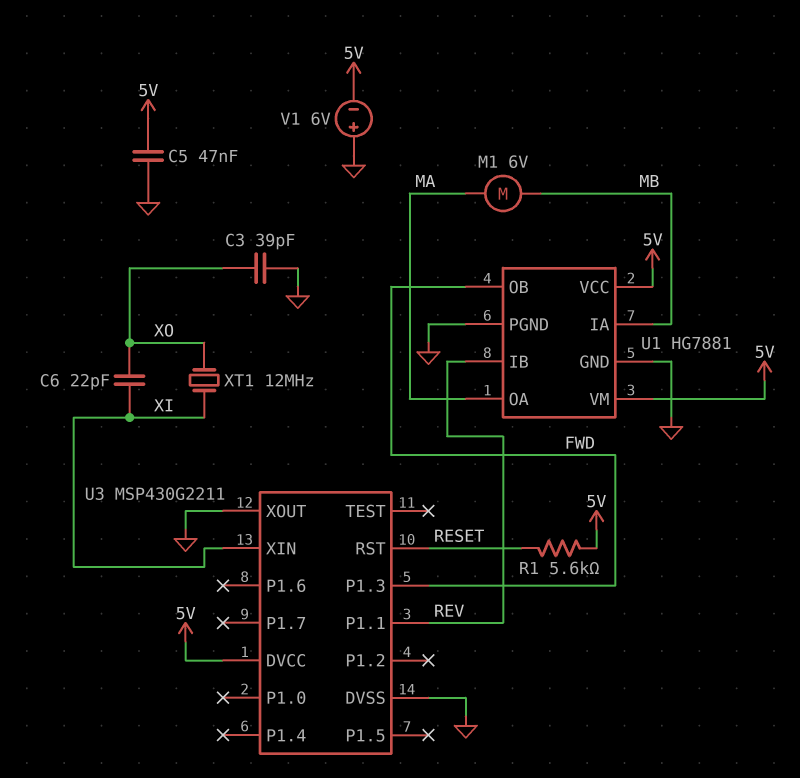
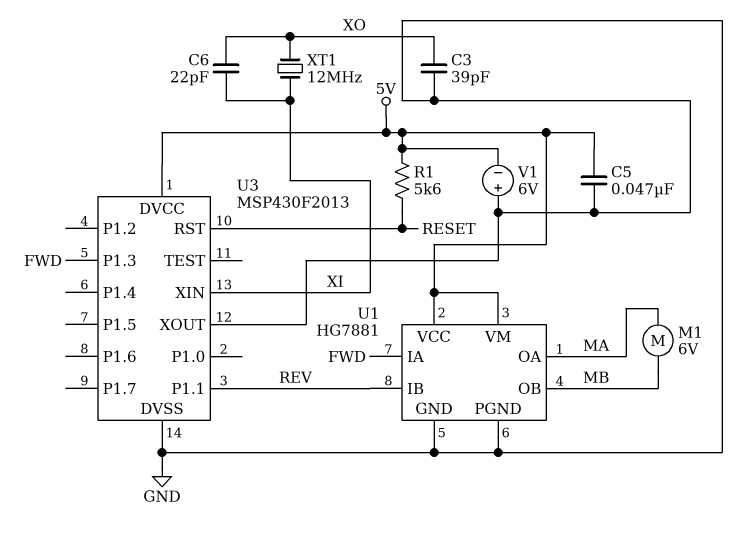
U1 pin IA: MB -> FWD
U1 pin OB: FWD -> MB
U3: MSP430G2211 -> MSP430F2013

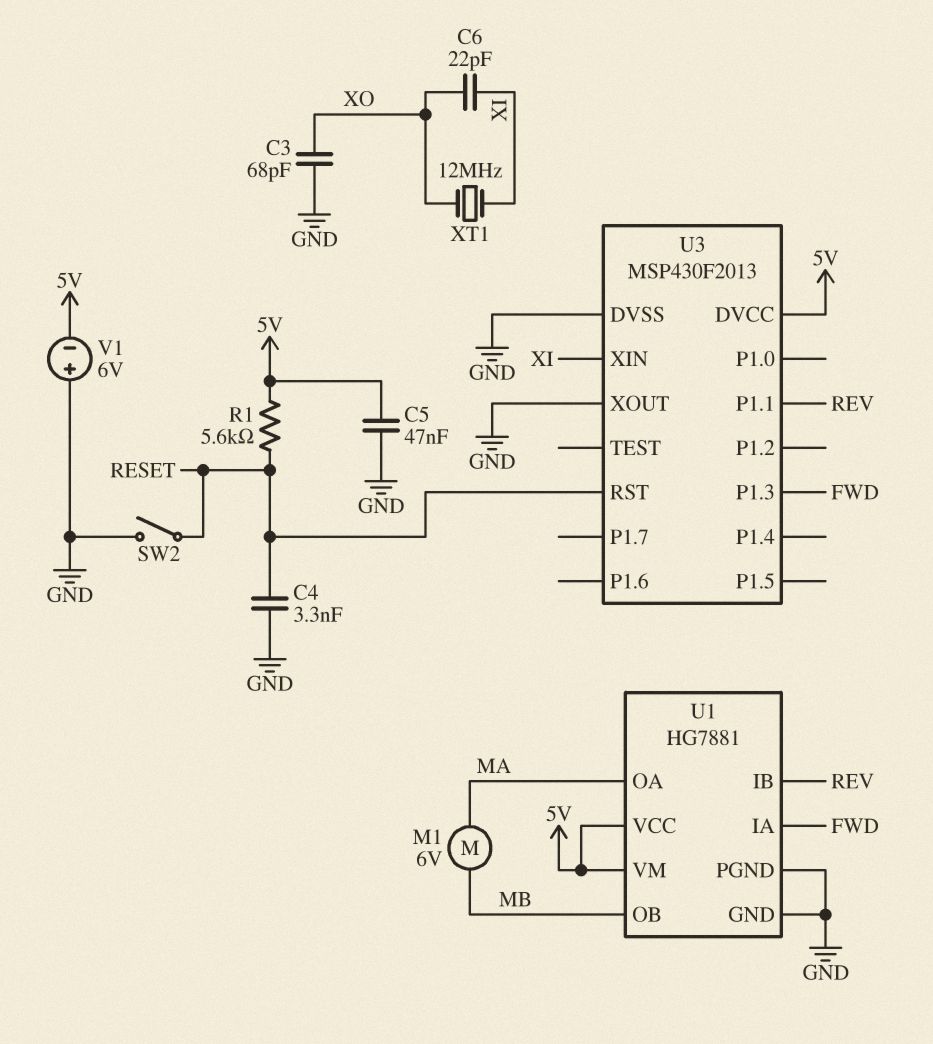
C3: 39pF (GND, XO) -> 68pF (GND, XO)
C4: none -> 3.3nF (GND, RESET)
SW2: none -> switch (GND, RESET)

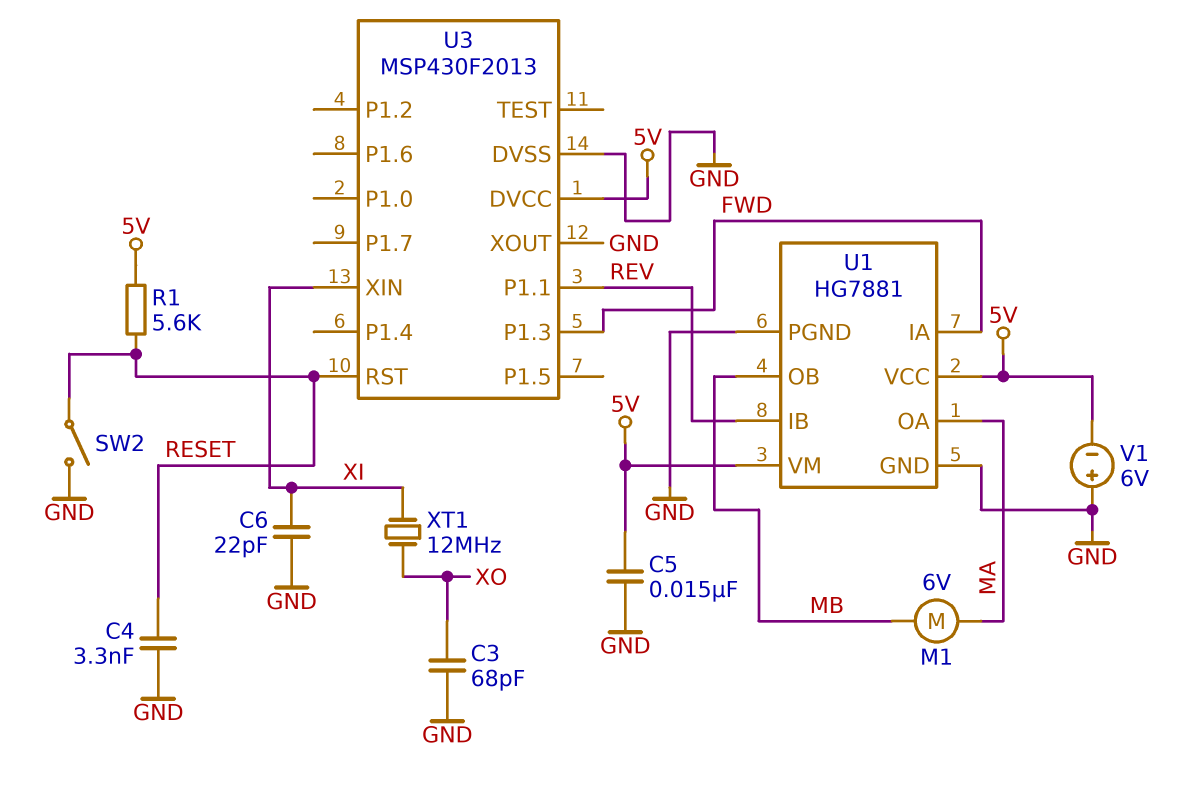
C5: 47nF (5V, GND) -> 15nF (5V, GND)
C6: 22pF (XI, XO) -> 22pF (GND, XI)

